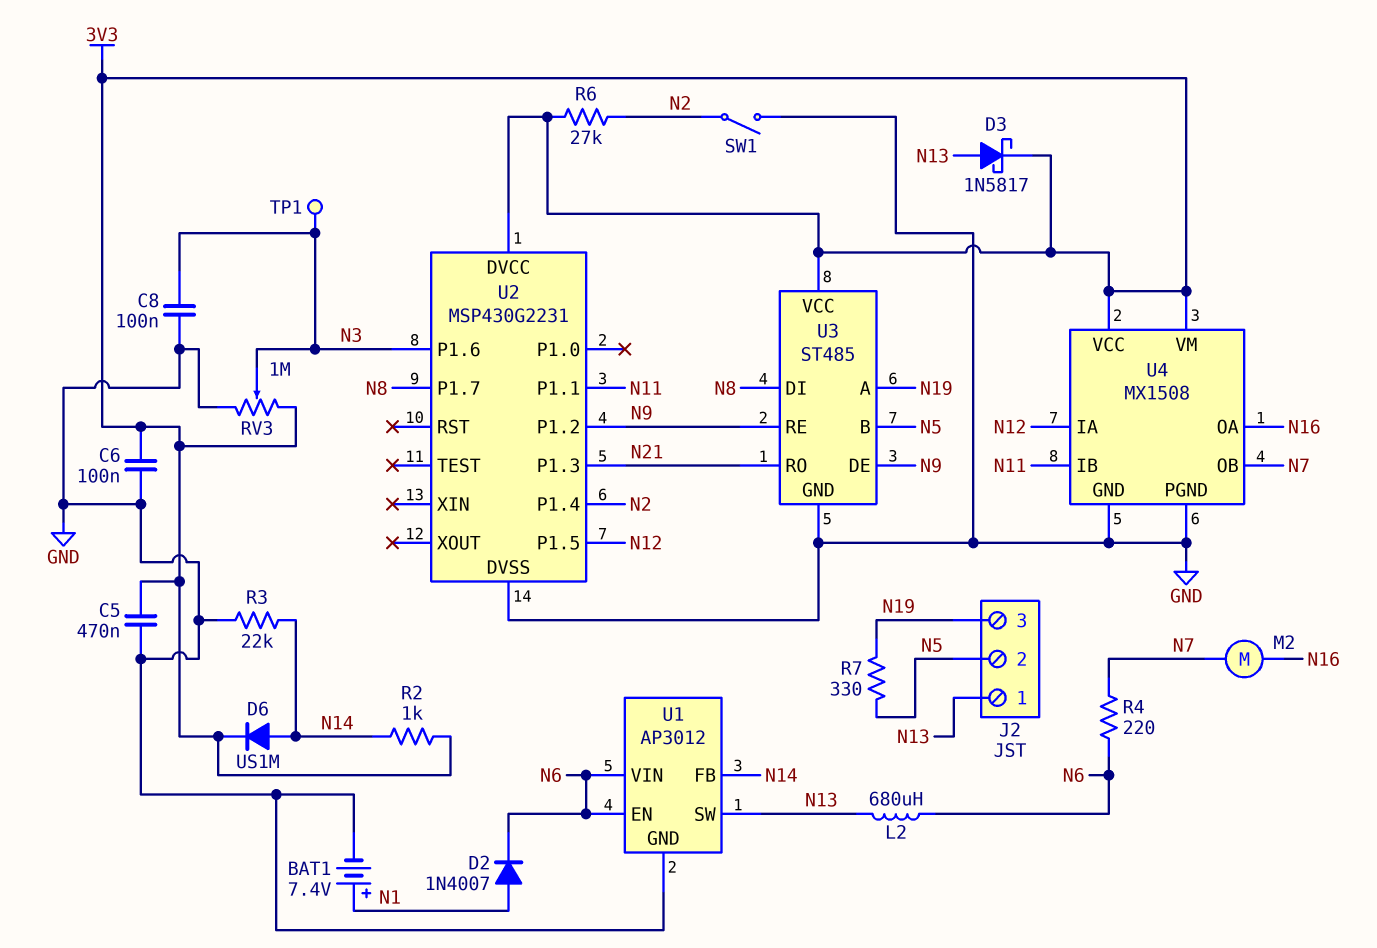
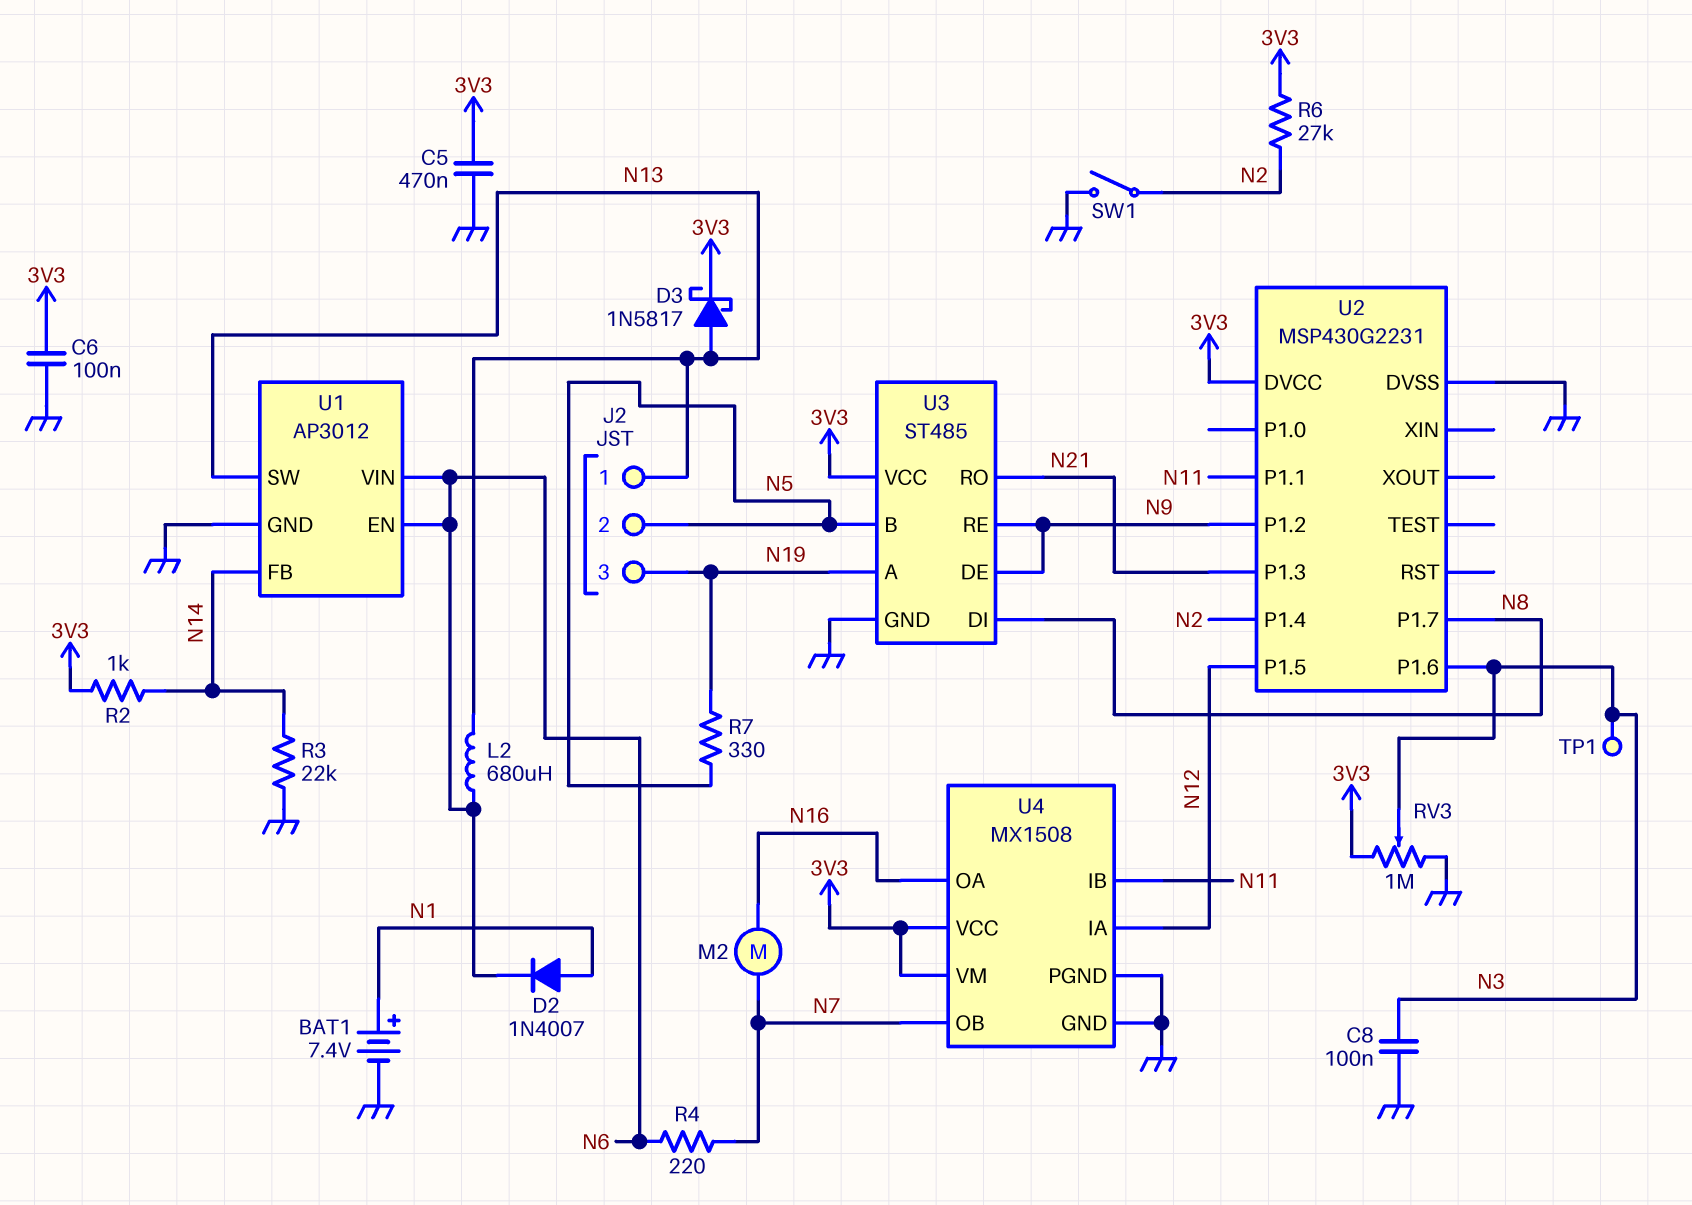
D6: diode US1M (A N14, K 3V3) -> none

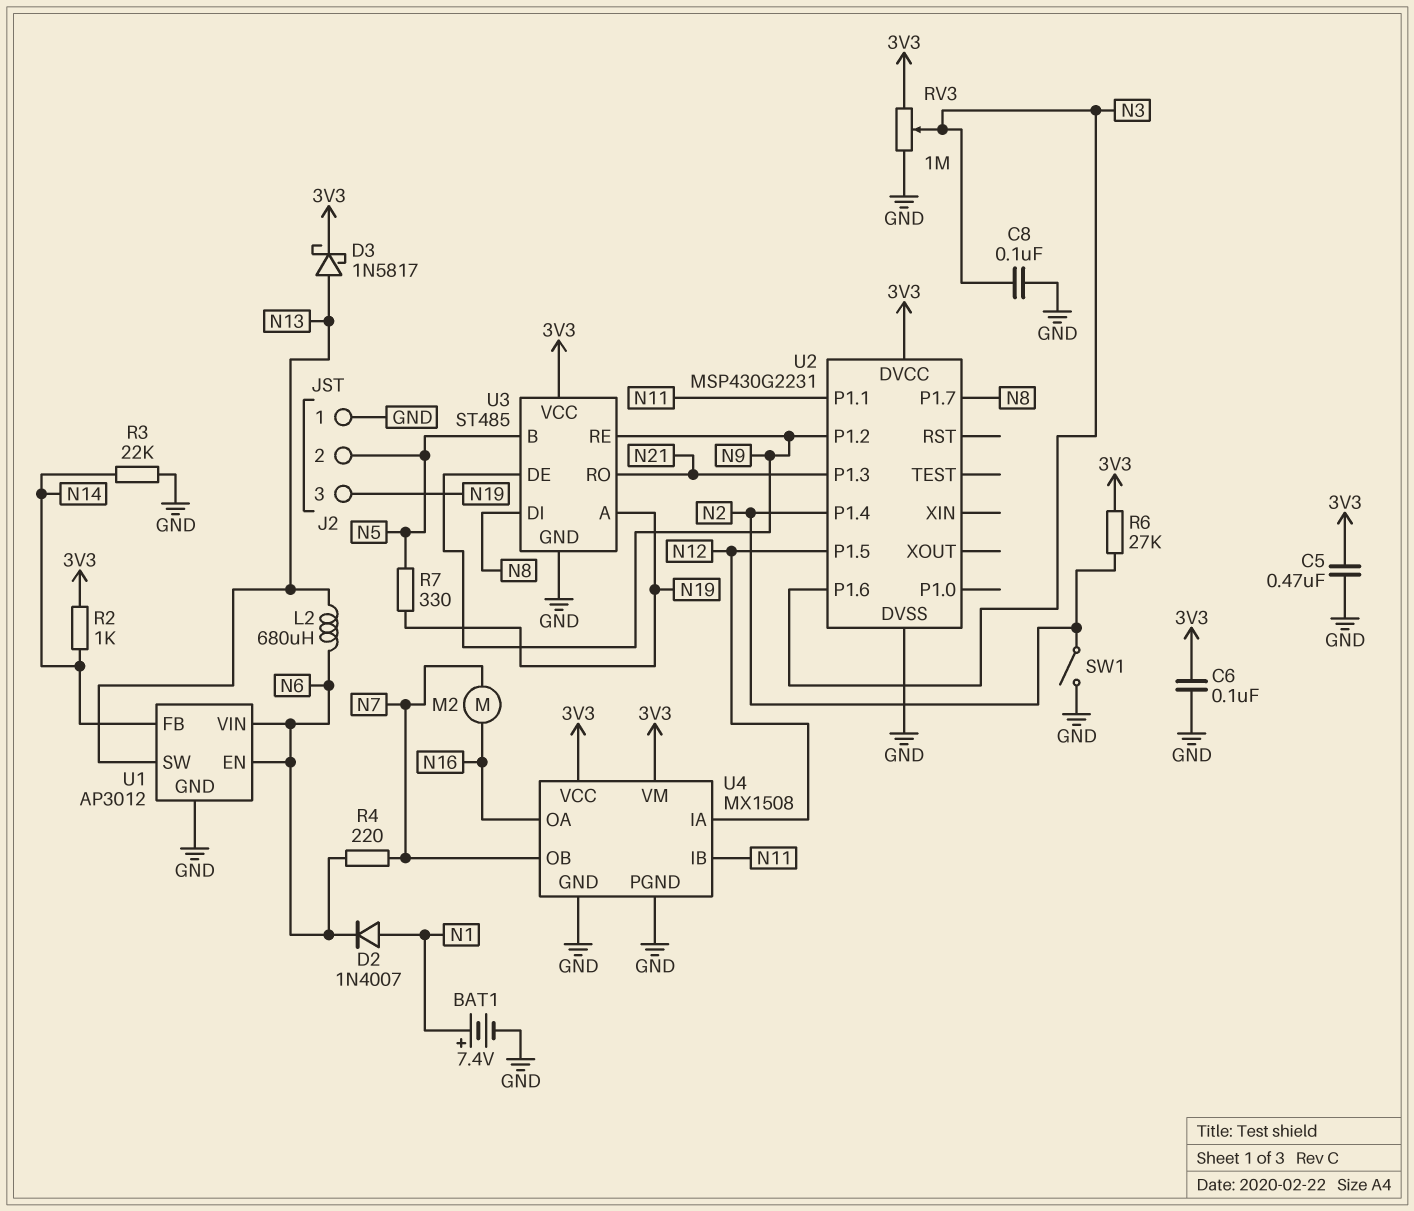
J2 pin 1: N13 -> GND
TP1: test point (N3) -> none

